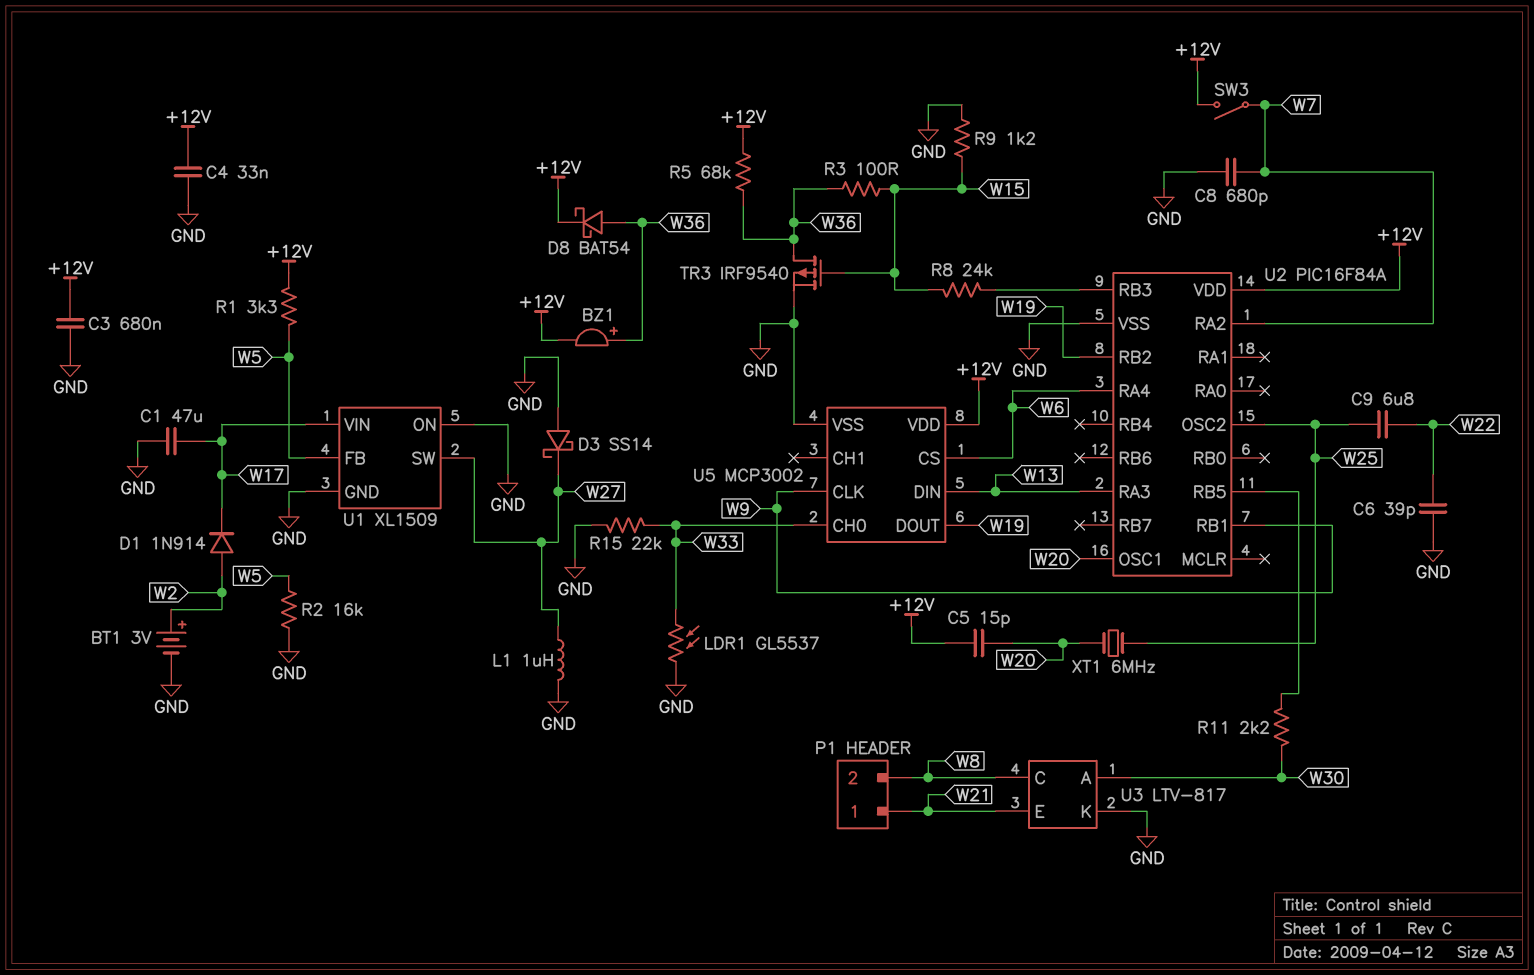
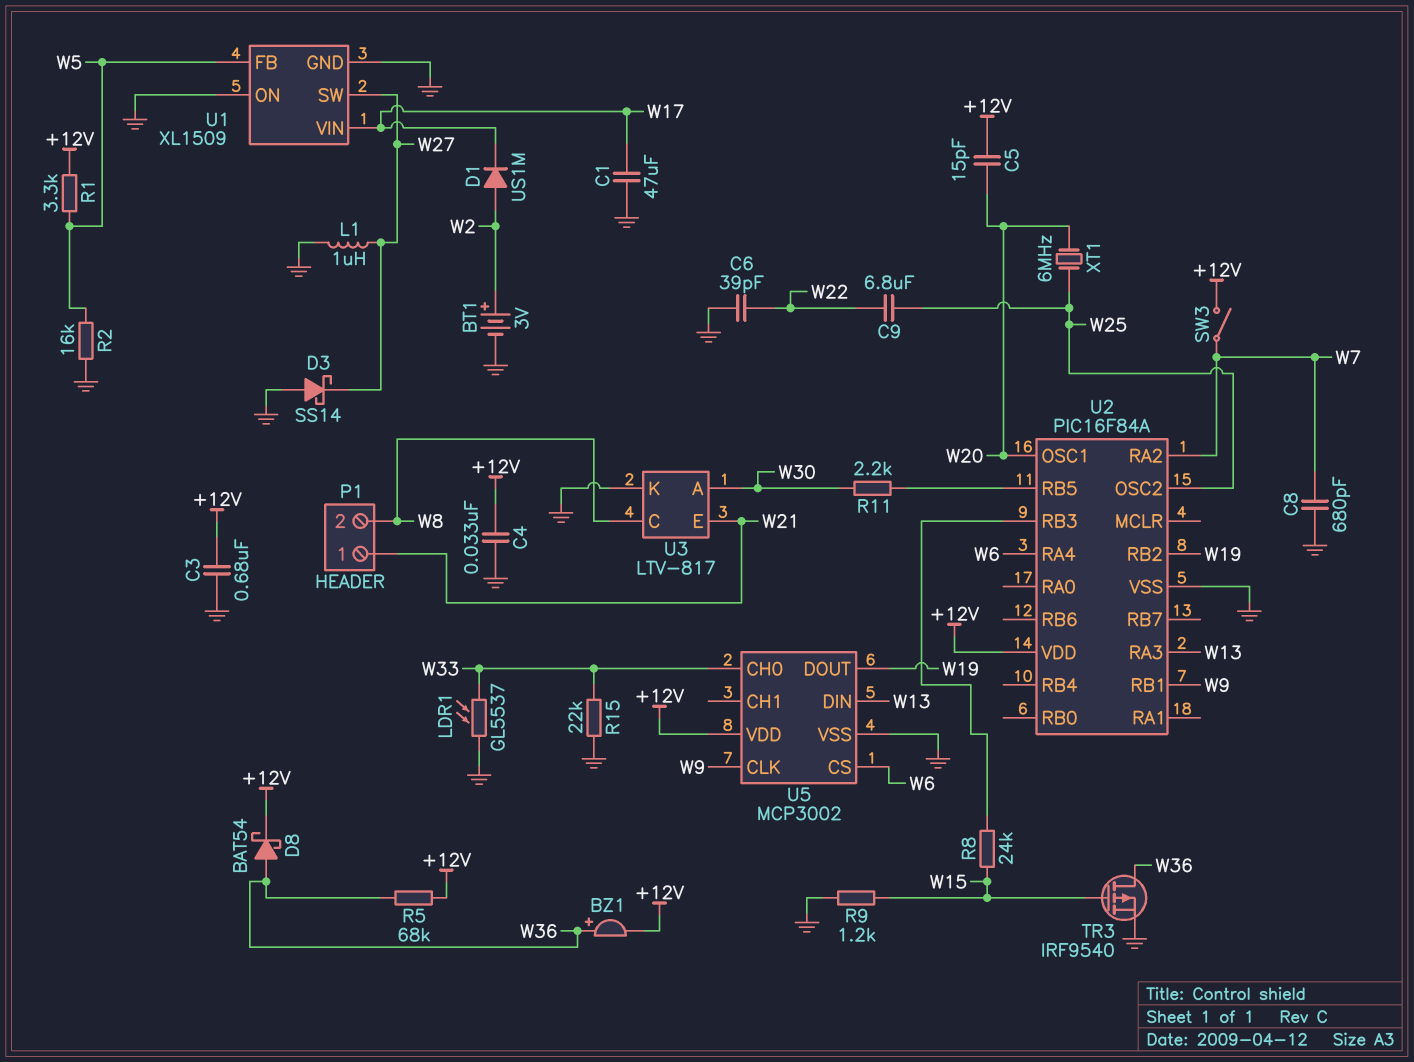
D1: diode 1N914 (A W2, K W17) -> diode US1M (A W2, K W17)
R3: 100 (W15, W36) -> none

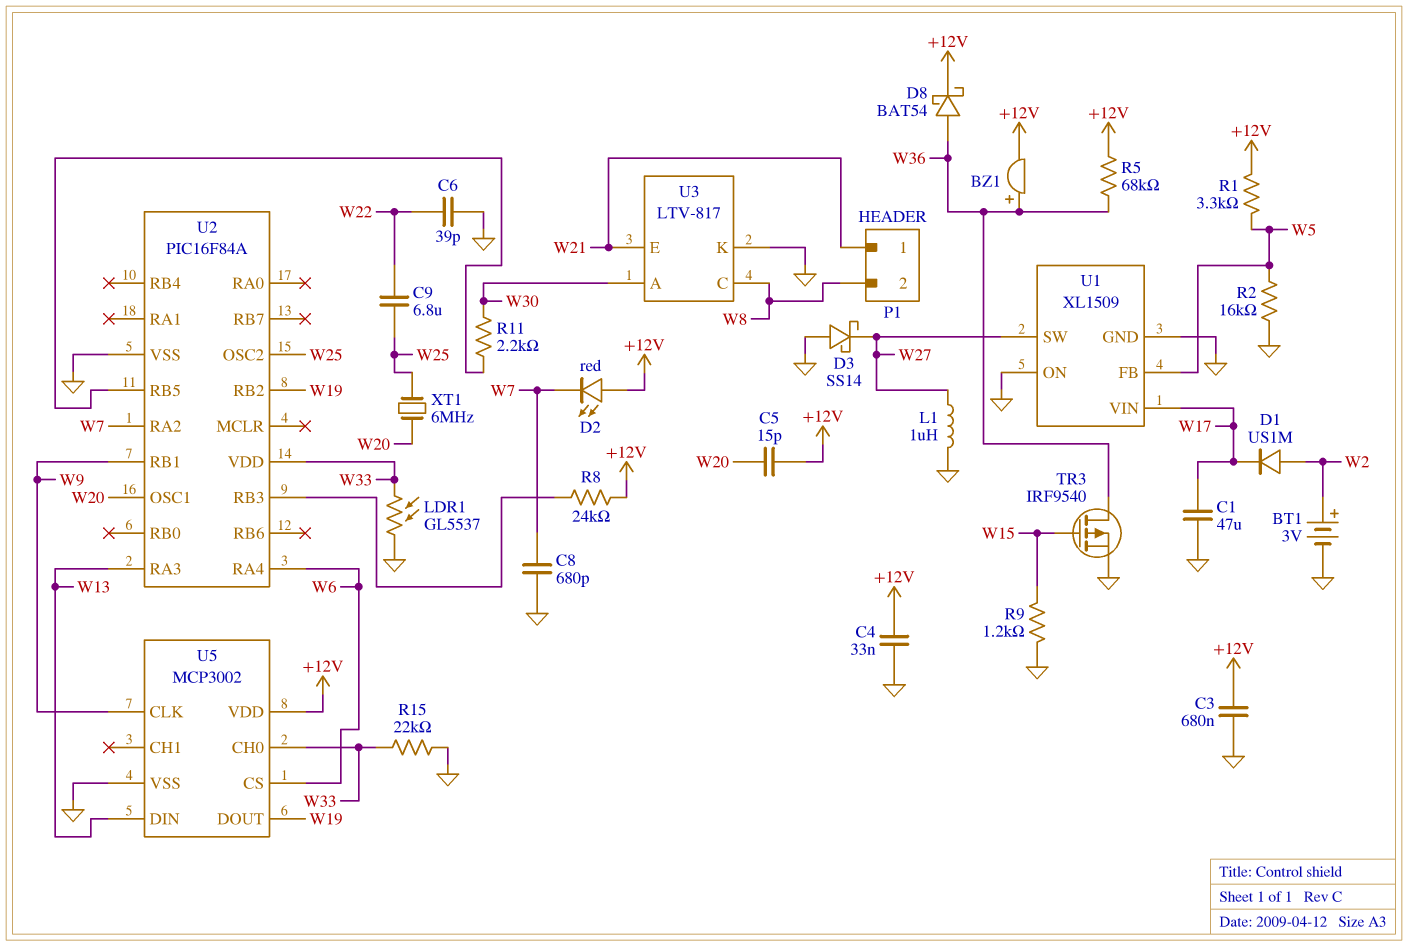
D2: none -> LED red (A +12V, K W7)
R8: 24k (U2/RB3, W15) -> 24k (+12V, U2/RB3)
SW3: switch (+12V, W7) -> none
U2 pin VDD: +12V -> W33

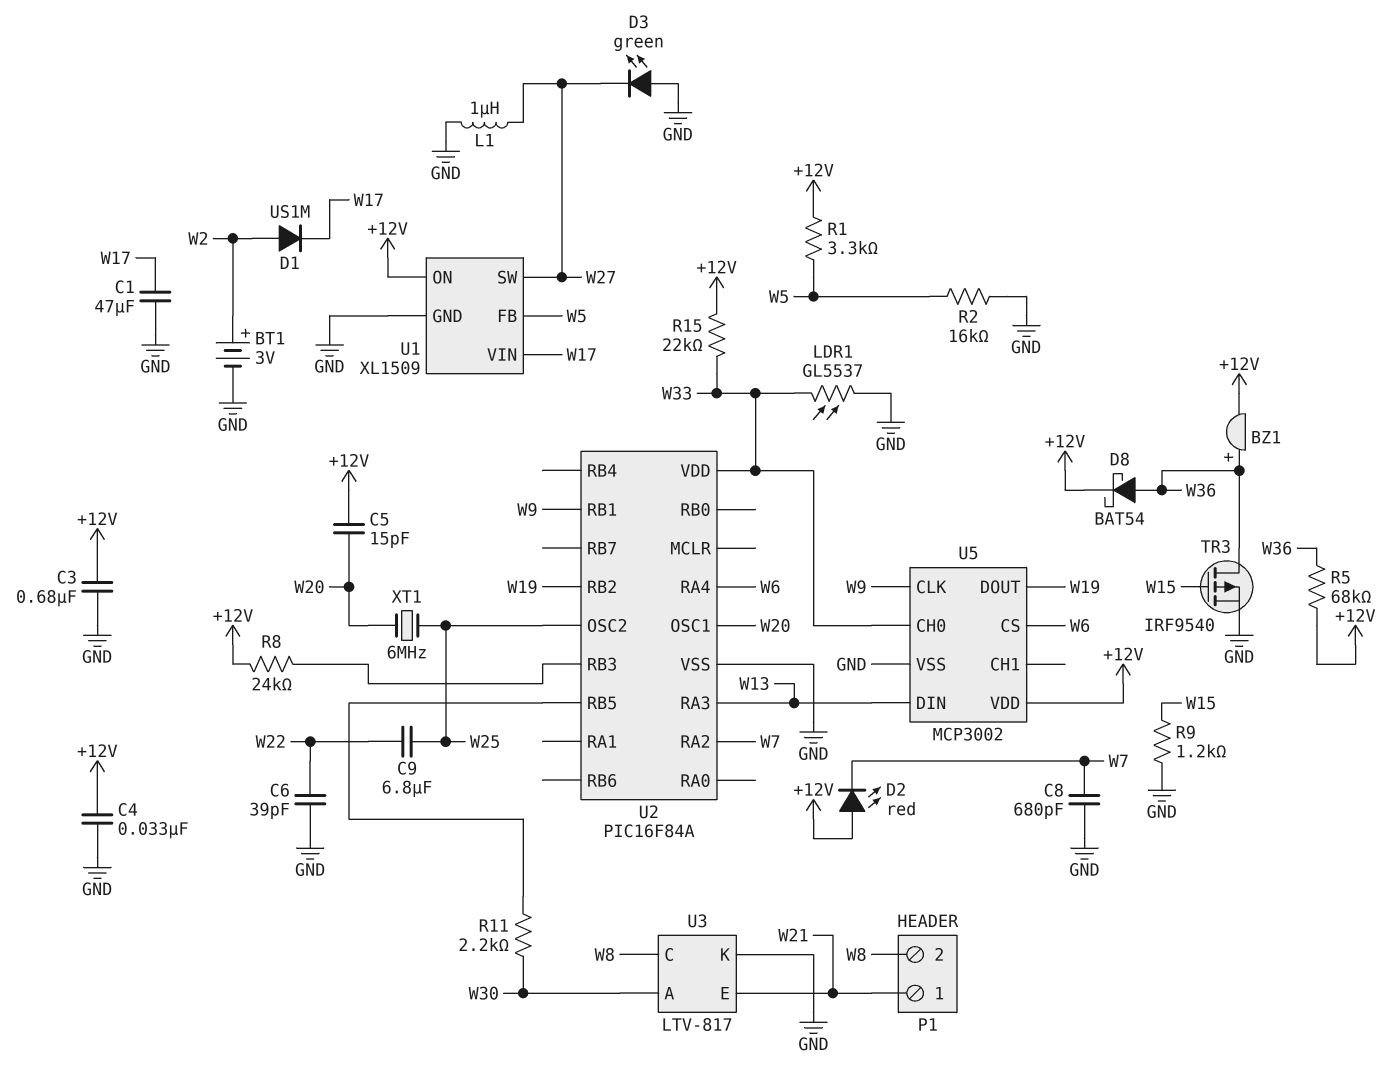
D3: schottky SS14 (A GND, K W27) -> LED green (A GND, K W27)
R15: 22k (GND, W33) -> 22k (+12V, W33)
U1 pin ON: GND -> +12V

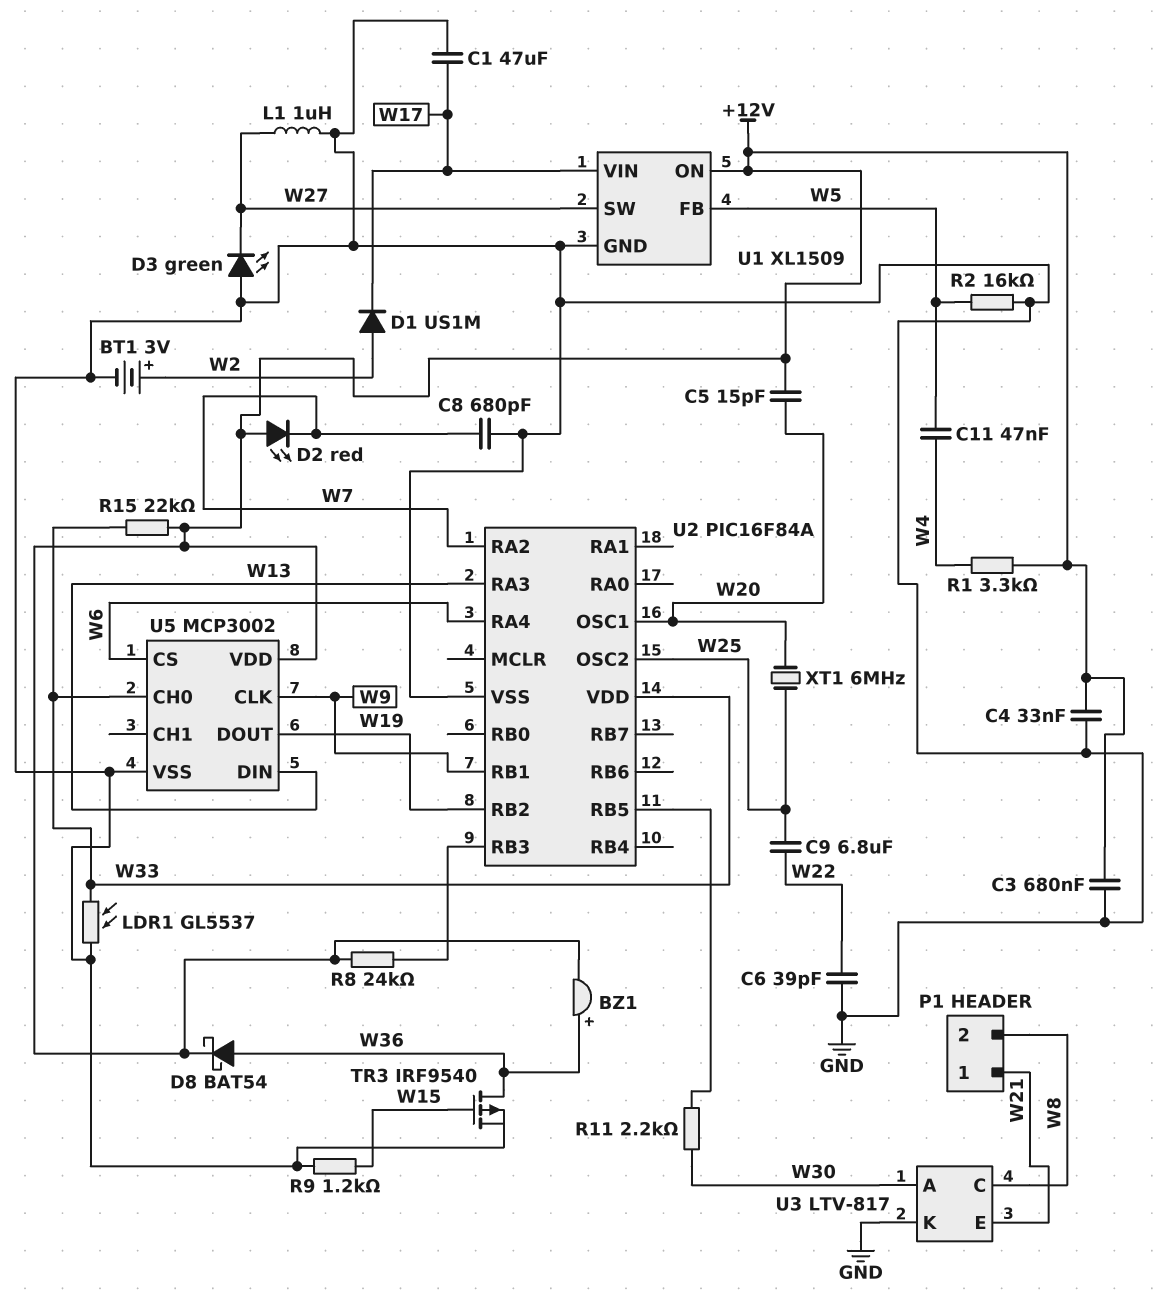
C11: none -> 47nF (W4, W5)
R1: 3.3k (+12V, W5) -> 3.3k (+12V, W4)
R5: 68k (+12V, W36) -> none

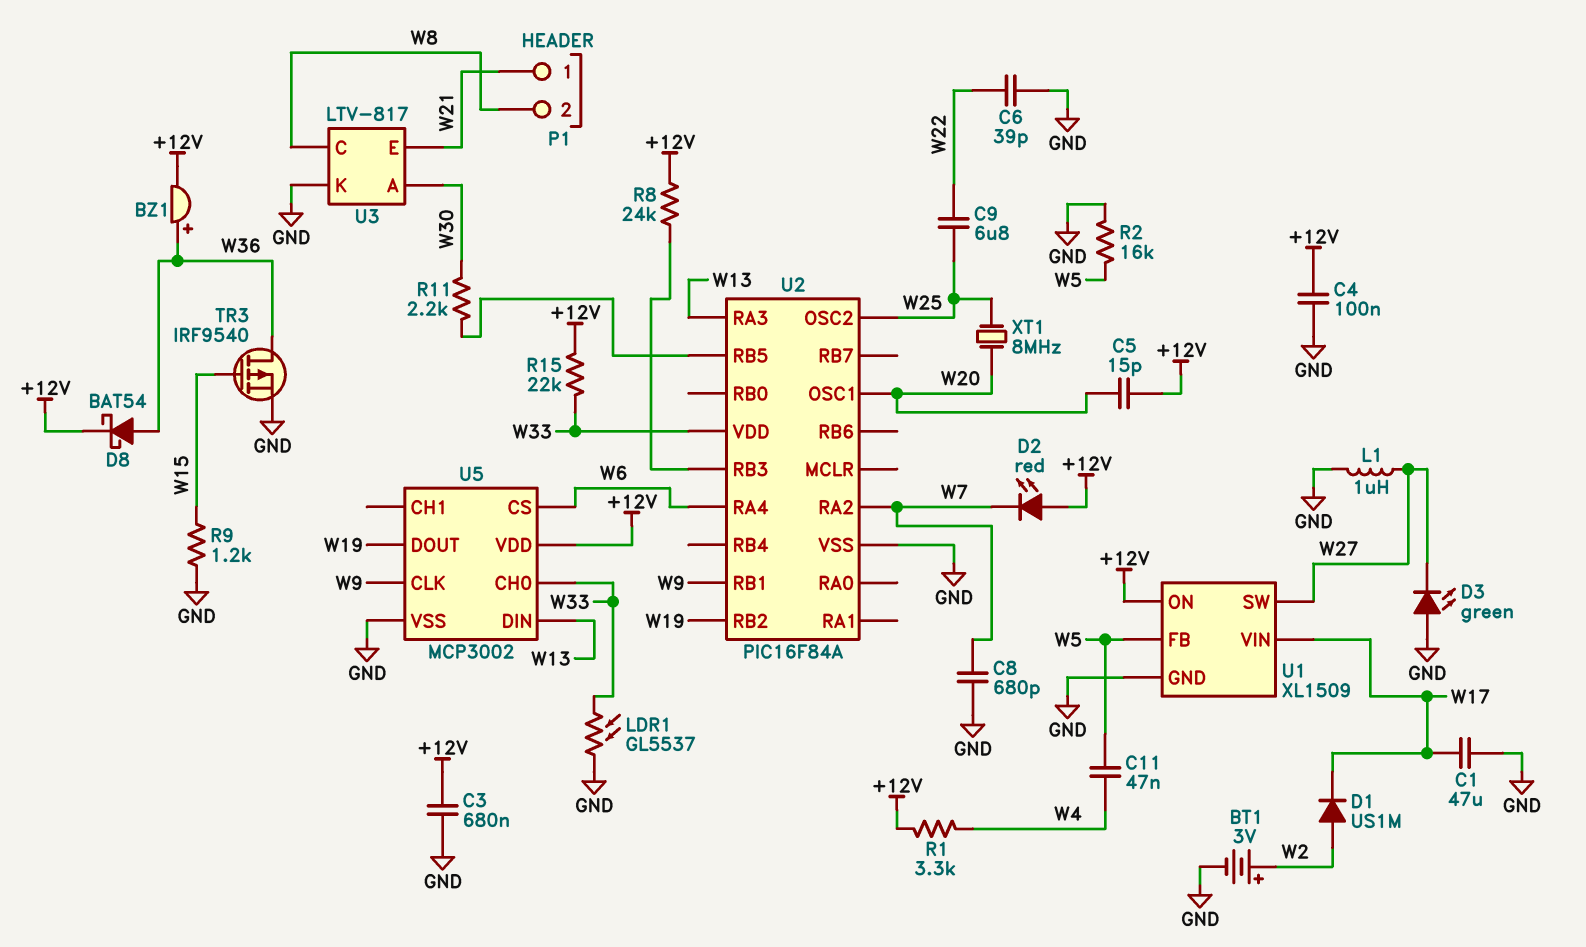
C4: 33nF (+12V, GND) -> 100nF (+12V, GND)
XT1: 6MHz (W20, W25) -> 8MHz (W20, W25)

